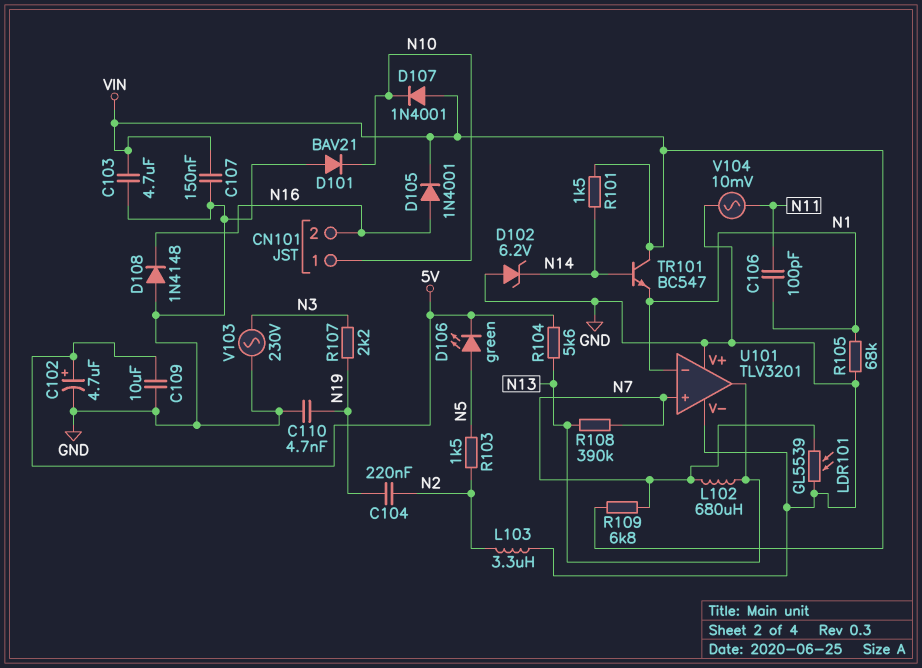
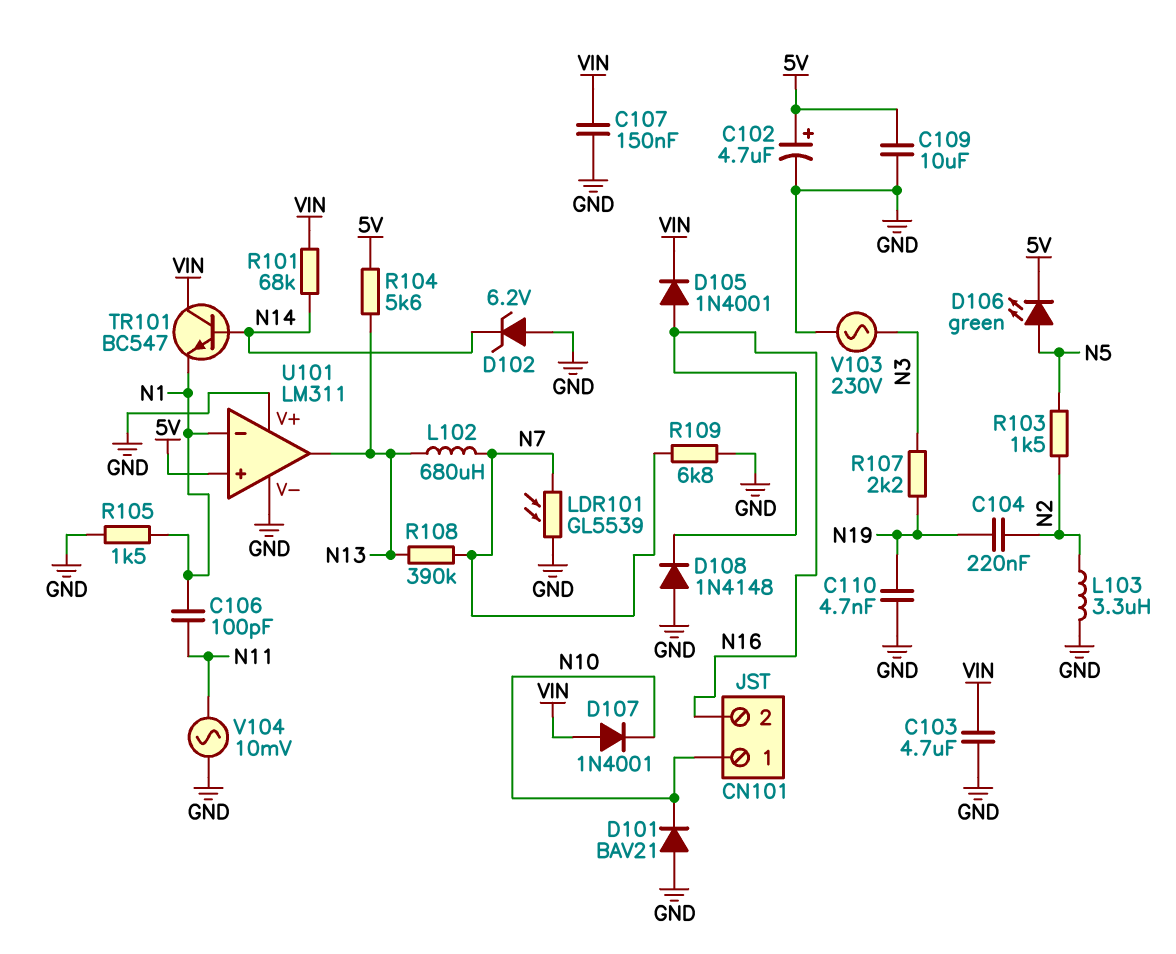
R101: 1.5k (N14, VIN) -> 68k (N14, VIN)
R105: 68k (GND, N1) -> 1.5k (GND, N1)
R109: 6.8k (N7, VIN) -> 6.8k (GND, N7)
U101: TLV3201 -> LM311
U101 pin in+: N7 -> 5V

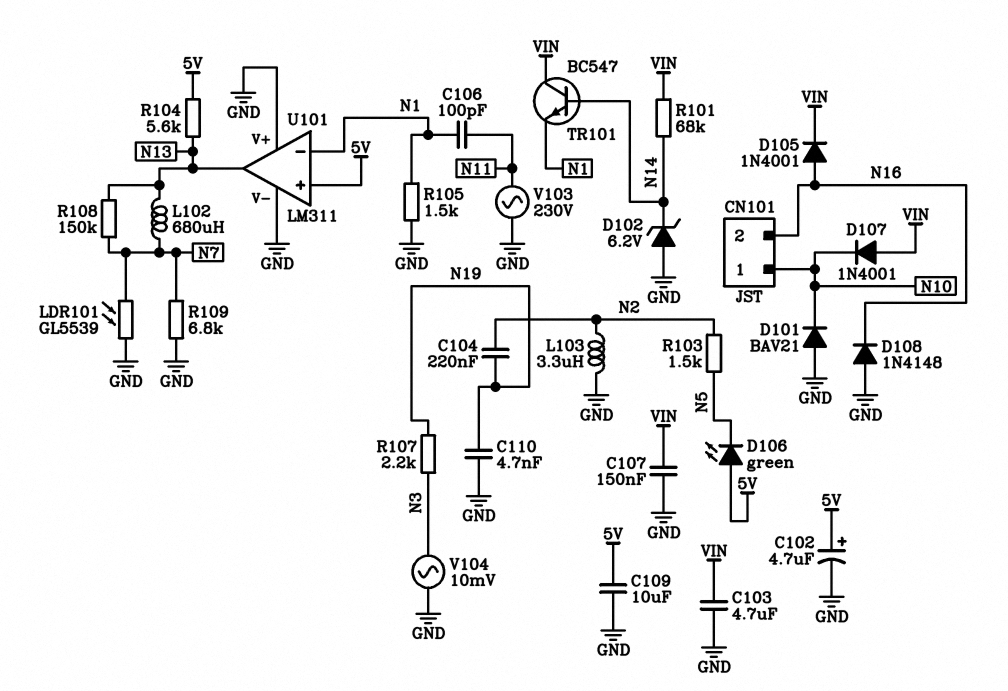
D106: LED green (A N5, K 5V) -> LED green (A 5V, K N5)
R108: 390k (N7, N13) -> 150k (N7, N13)
V103: AC 230V (GND, N3) -> AC 230V (GND, N11)
V104: AC 10mV (GND, N11) -> AC 10mV (GND, N3)

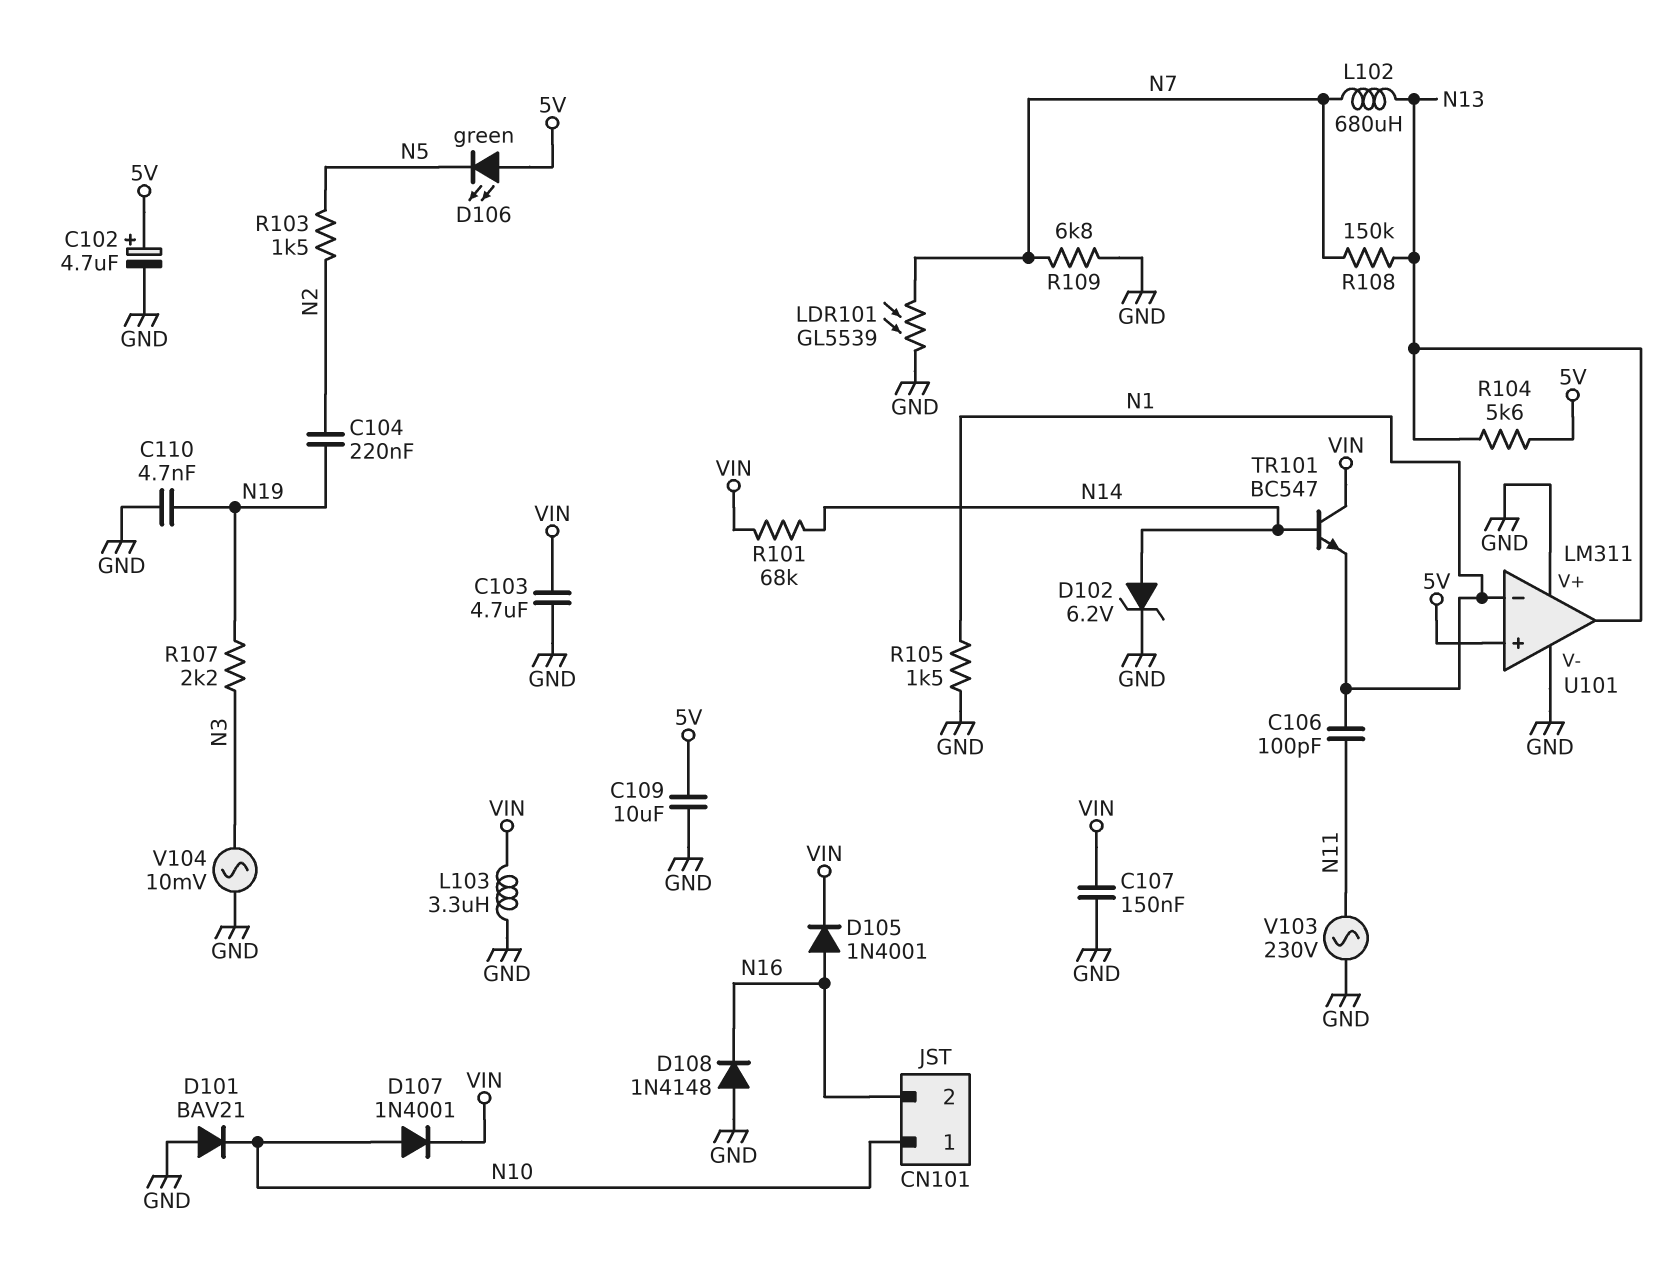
D102: zener 6.2V (A GND, K N14) -> zener 6.2V (A N14, K GND)
D107: diode 1N4001 (A VIN, K N10) -> diode 1N4001 (A N10, K VIN)
L103: 3.3uH (GND, N2) -> 3.3uH (GND, VIN)

